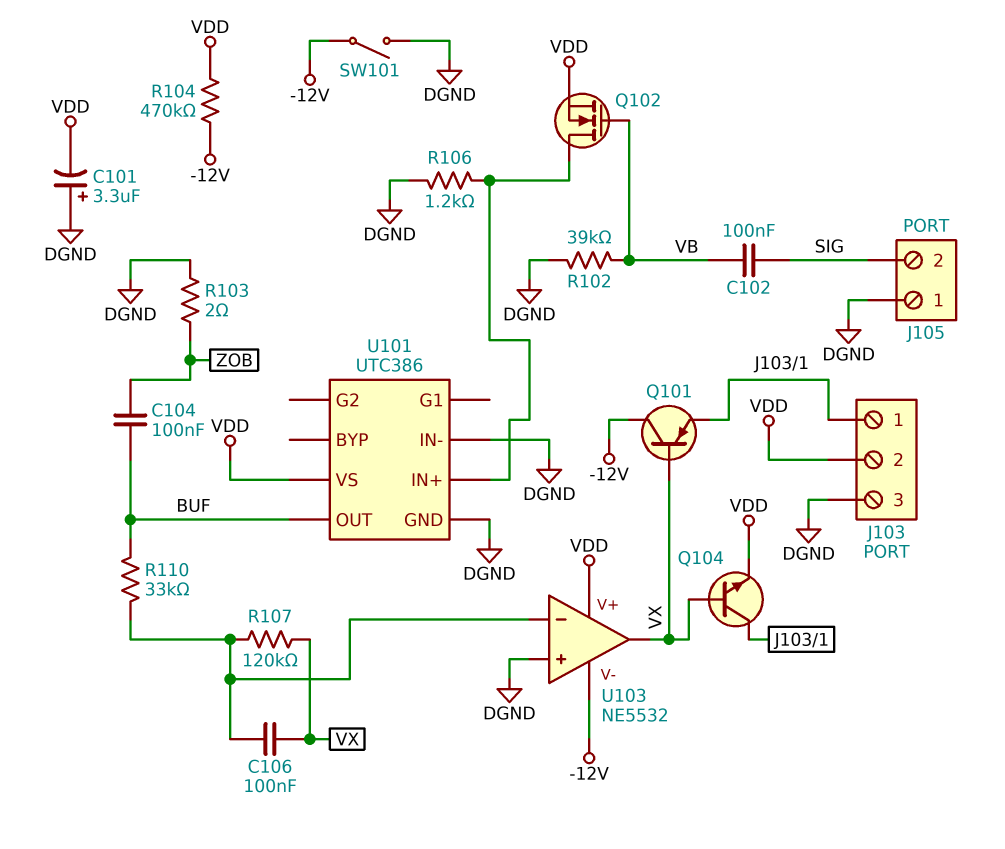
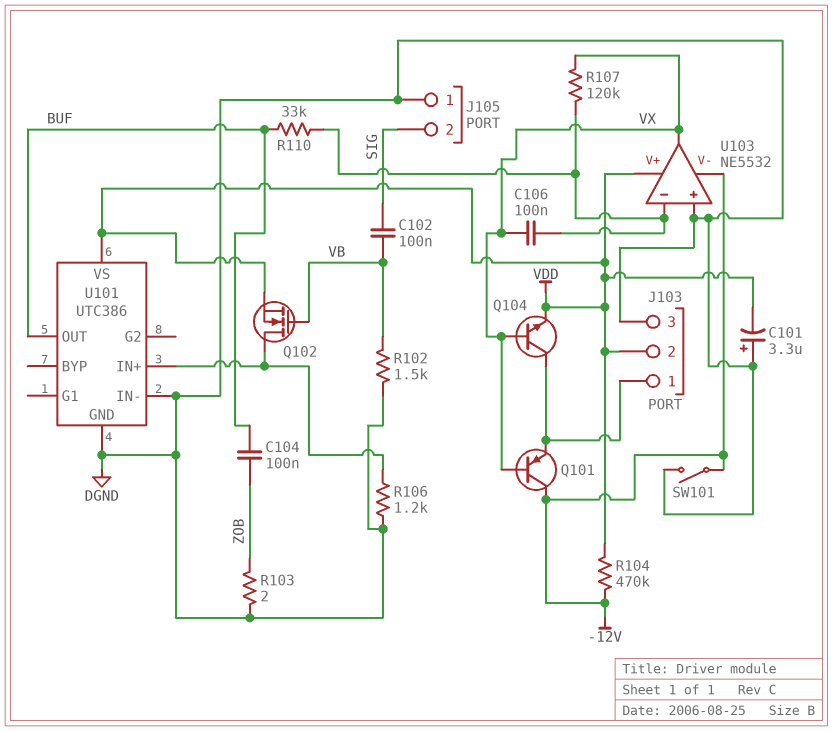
R102: 39k (DGND, VB) -> 1.5k (DGND, VB)

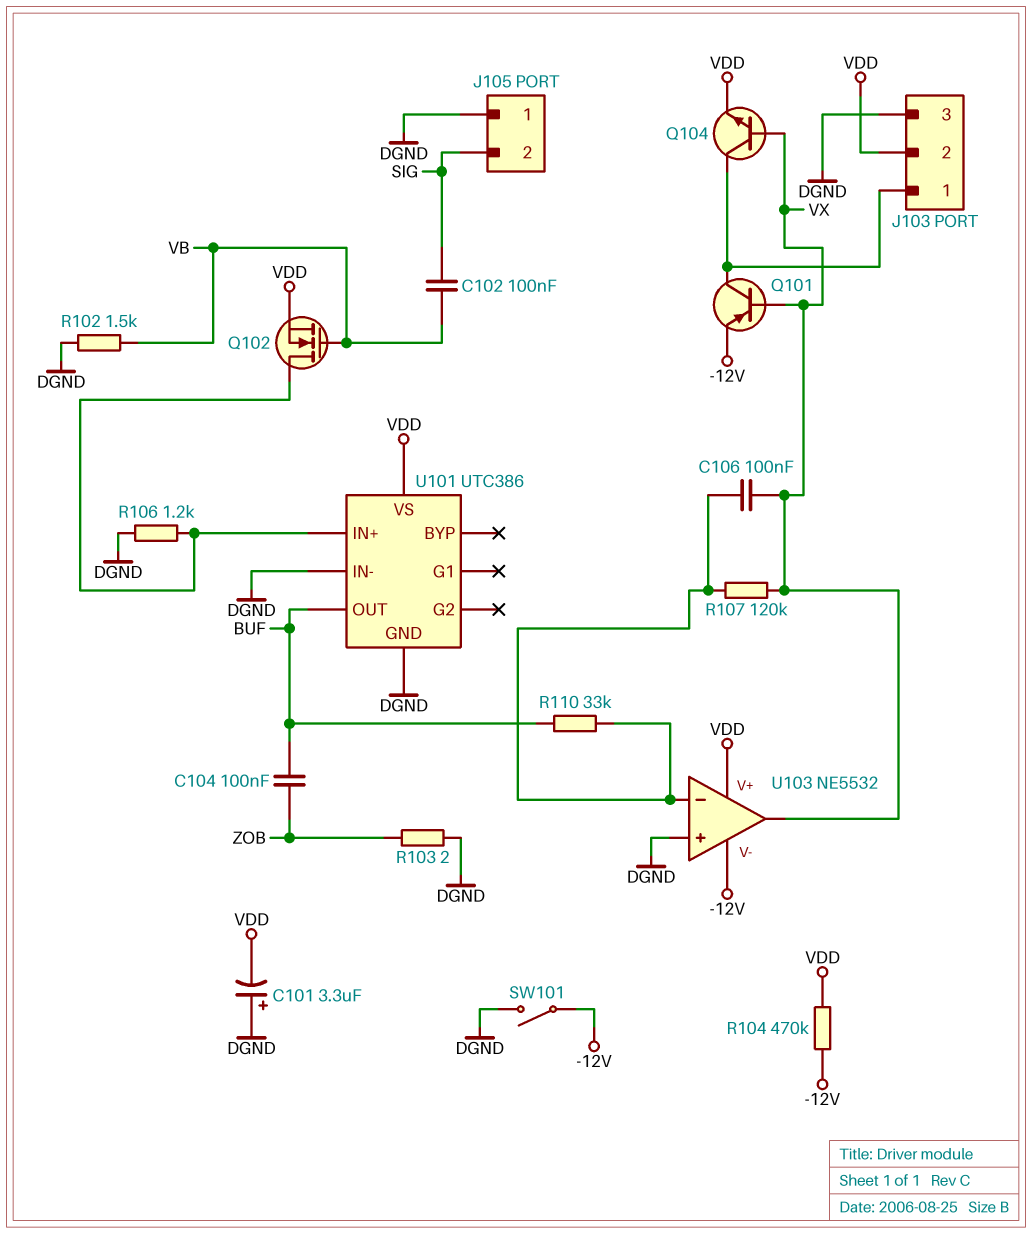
Q101: PNP (B VX, C -12V, E J103/1) -> PNP (B VX, C J103/1, E -12V)

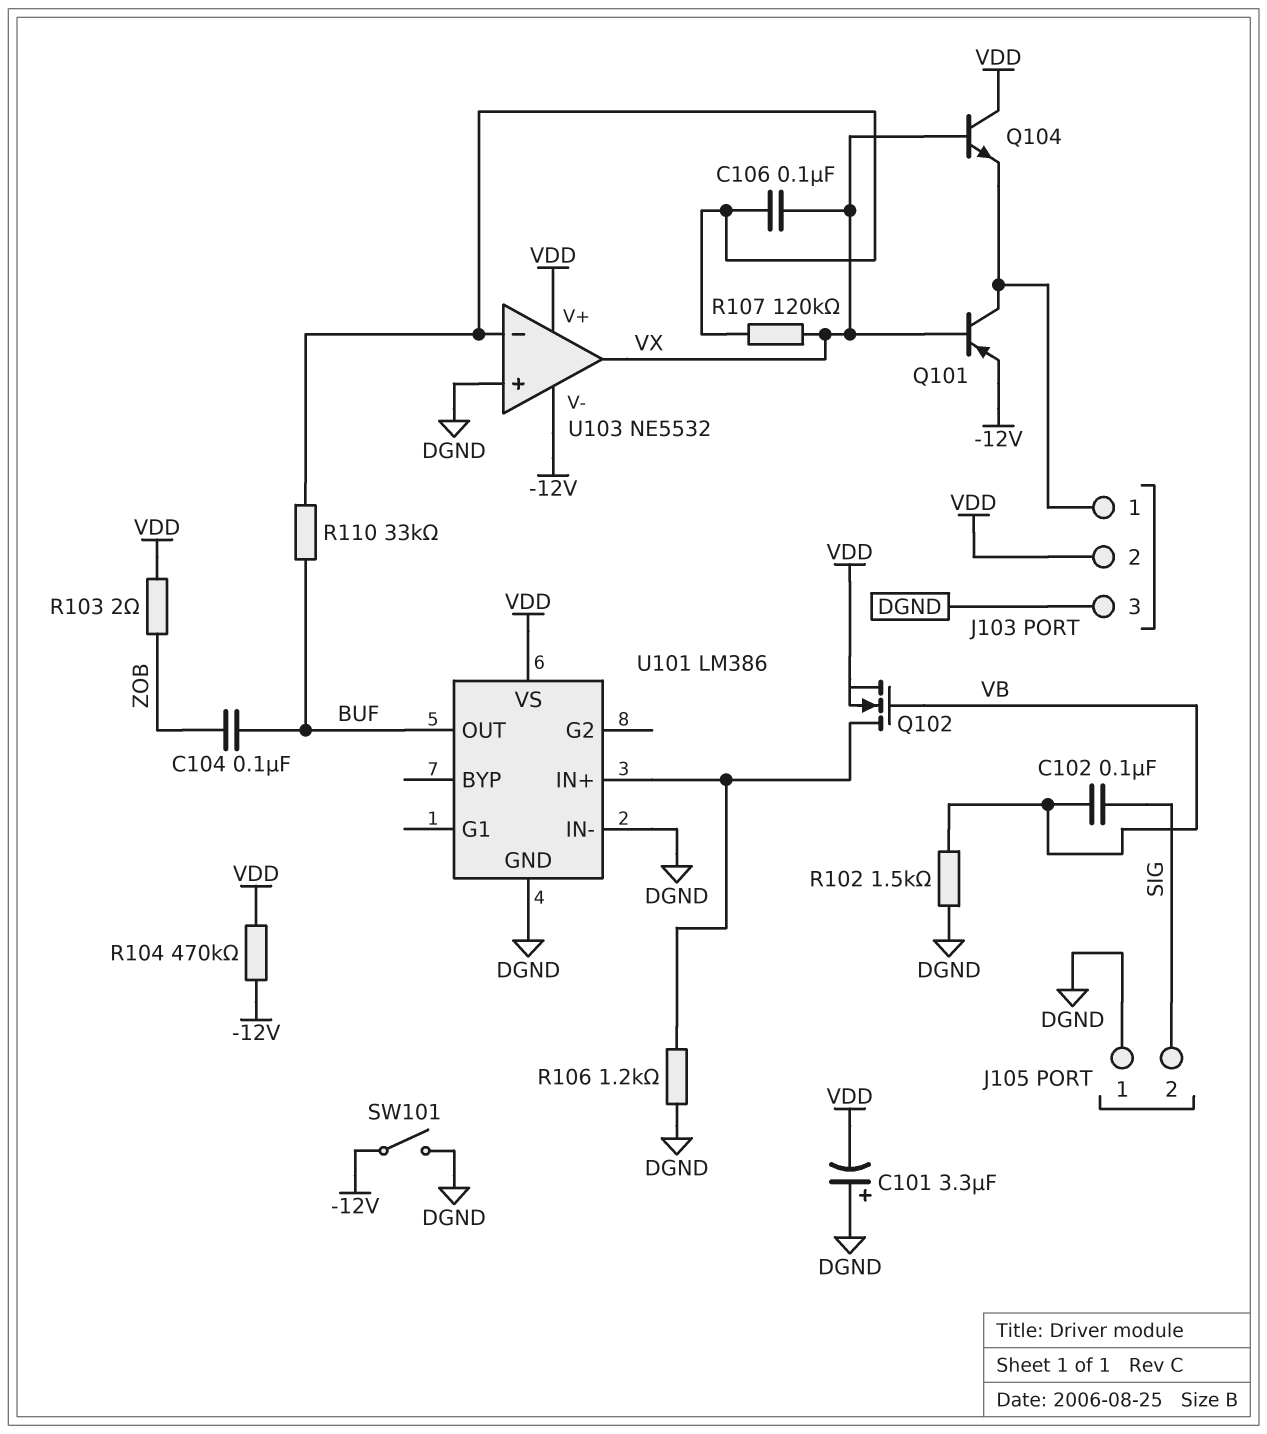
Q104: NPN (B VX, C J103/1, E VDD) -> NPN (B VX, C VDD, E J103/1)
R103: 2 (DGND, ZOB) -> 2 (VDD, ZOB)
U101: UTC386 -> LM386

